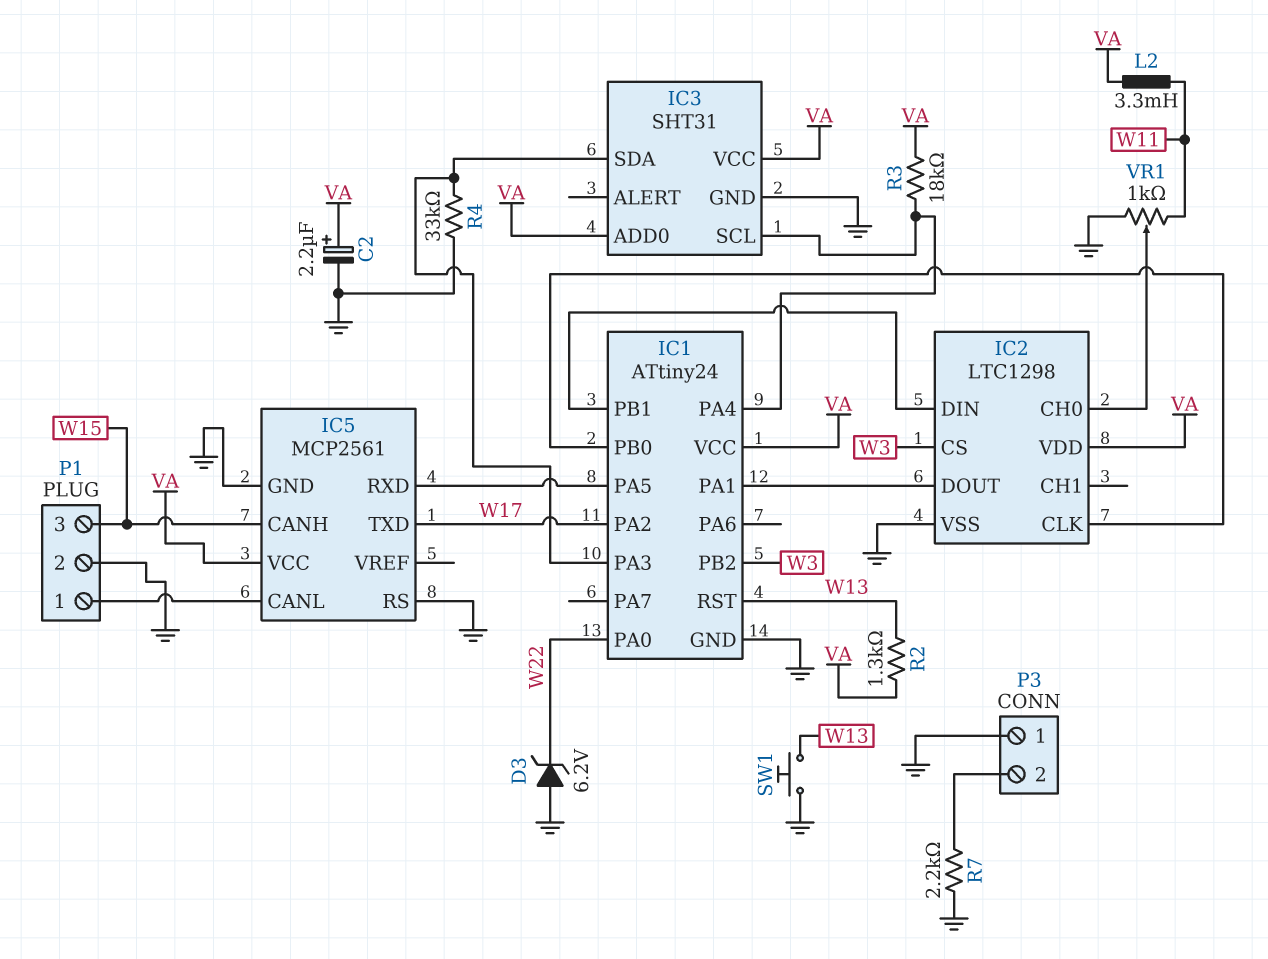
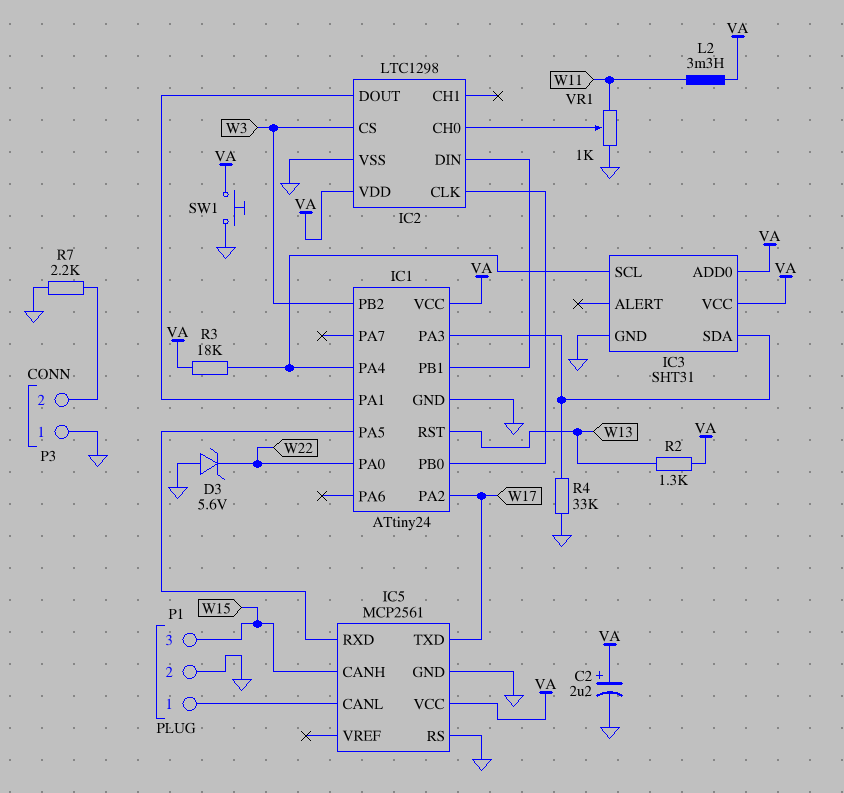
D3: zener 6.2V (A GND, K W22) -> zener 5.6V (A GND, K W22)
SW1: button (GND, W13) -> button (GND, VA)

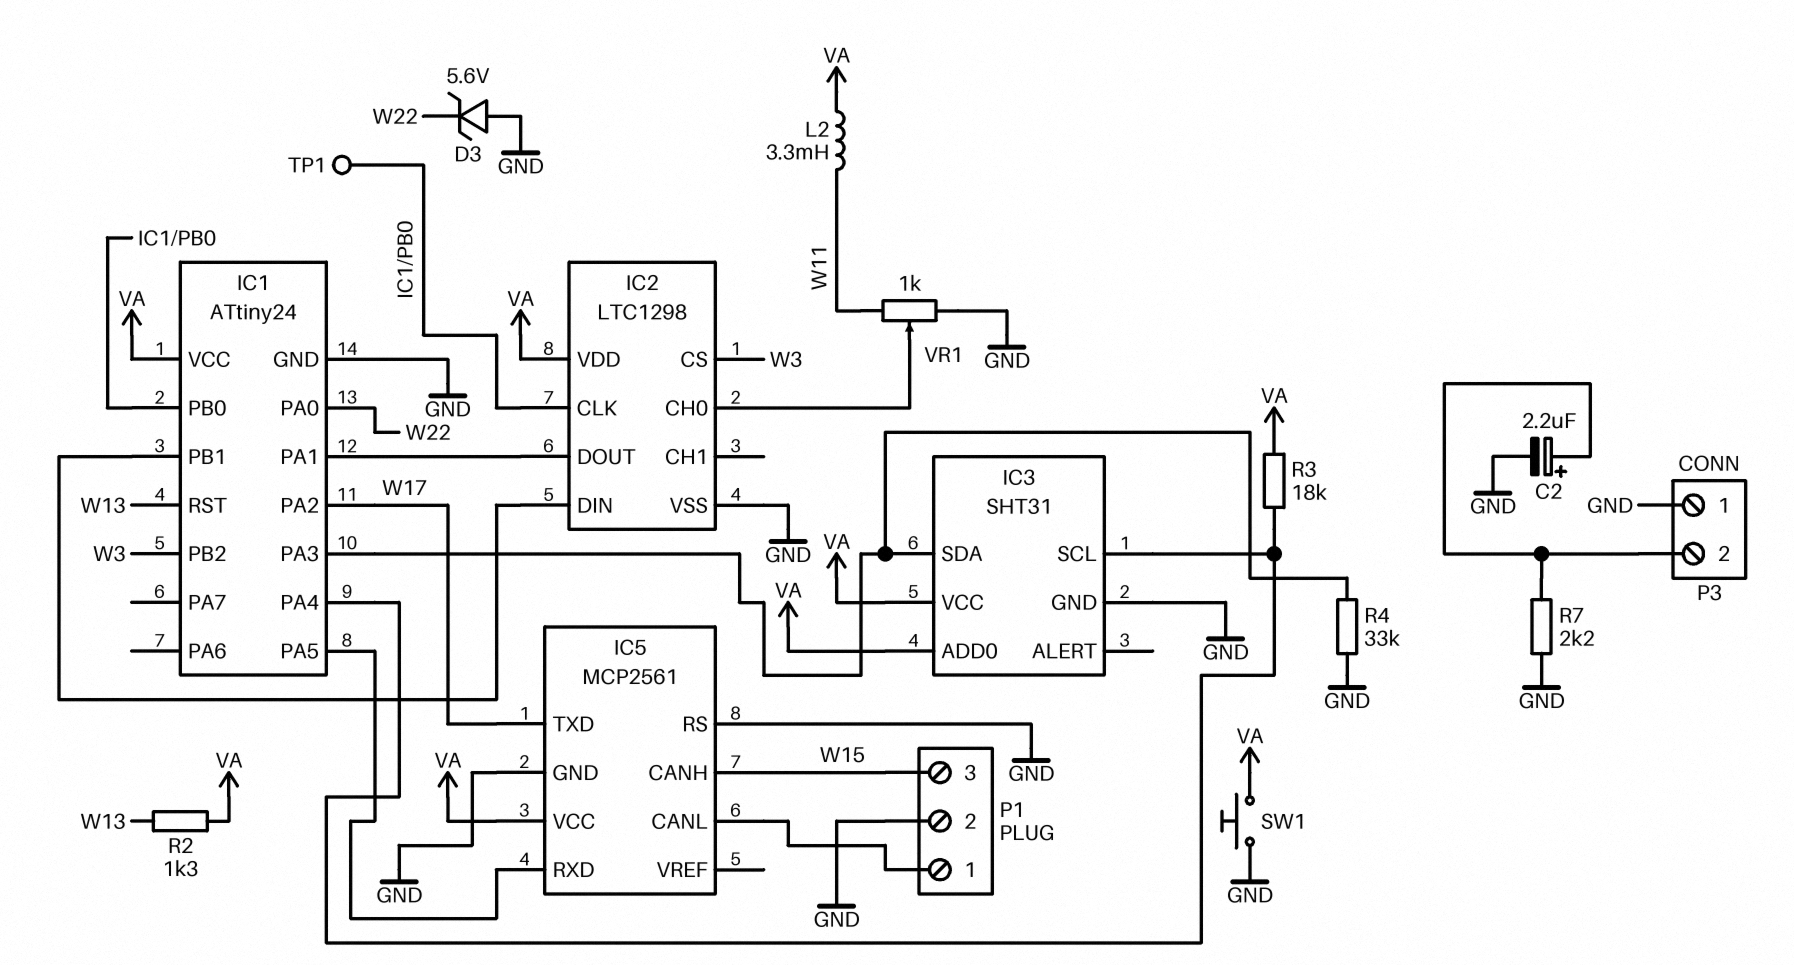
C2: 2.2uF (plus VA, minus GND) -> 2.2uF (plus P3/2, minus GND)
TP1: none -> test point (IC1/PB0)

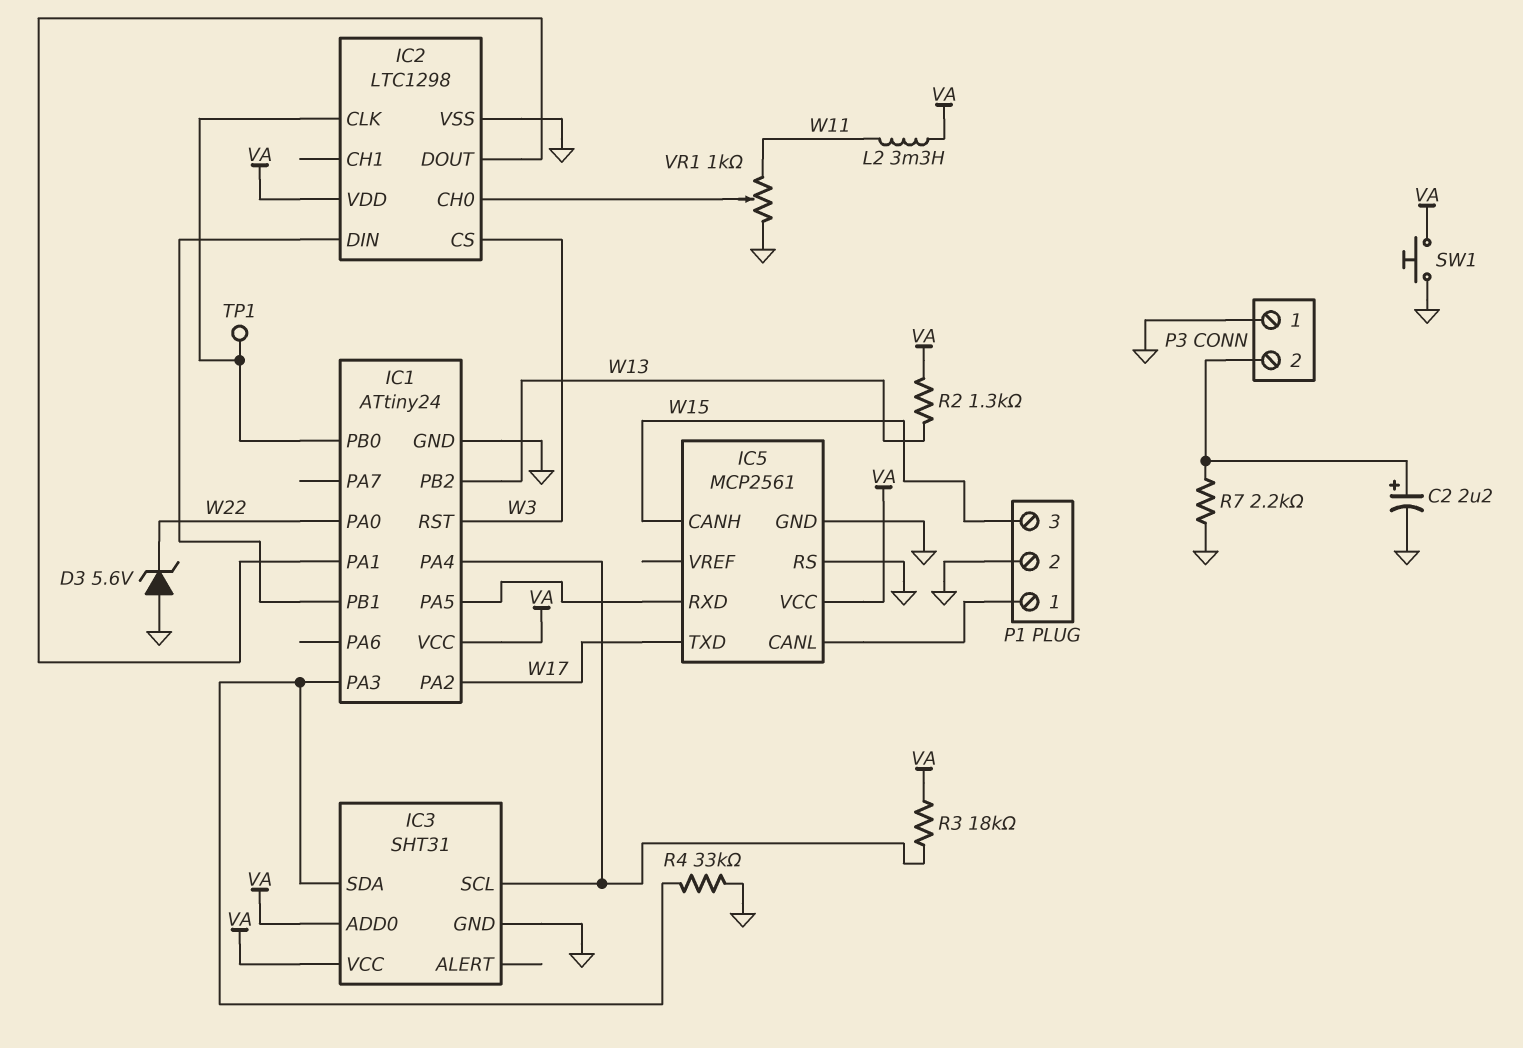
IC1 pin PB2: W3 -> W13
IC1 pin RST: W13 -> W3

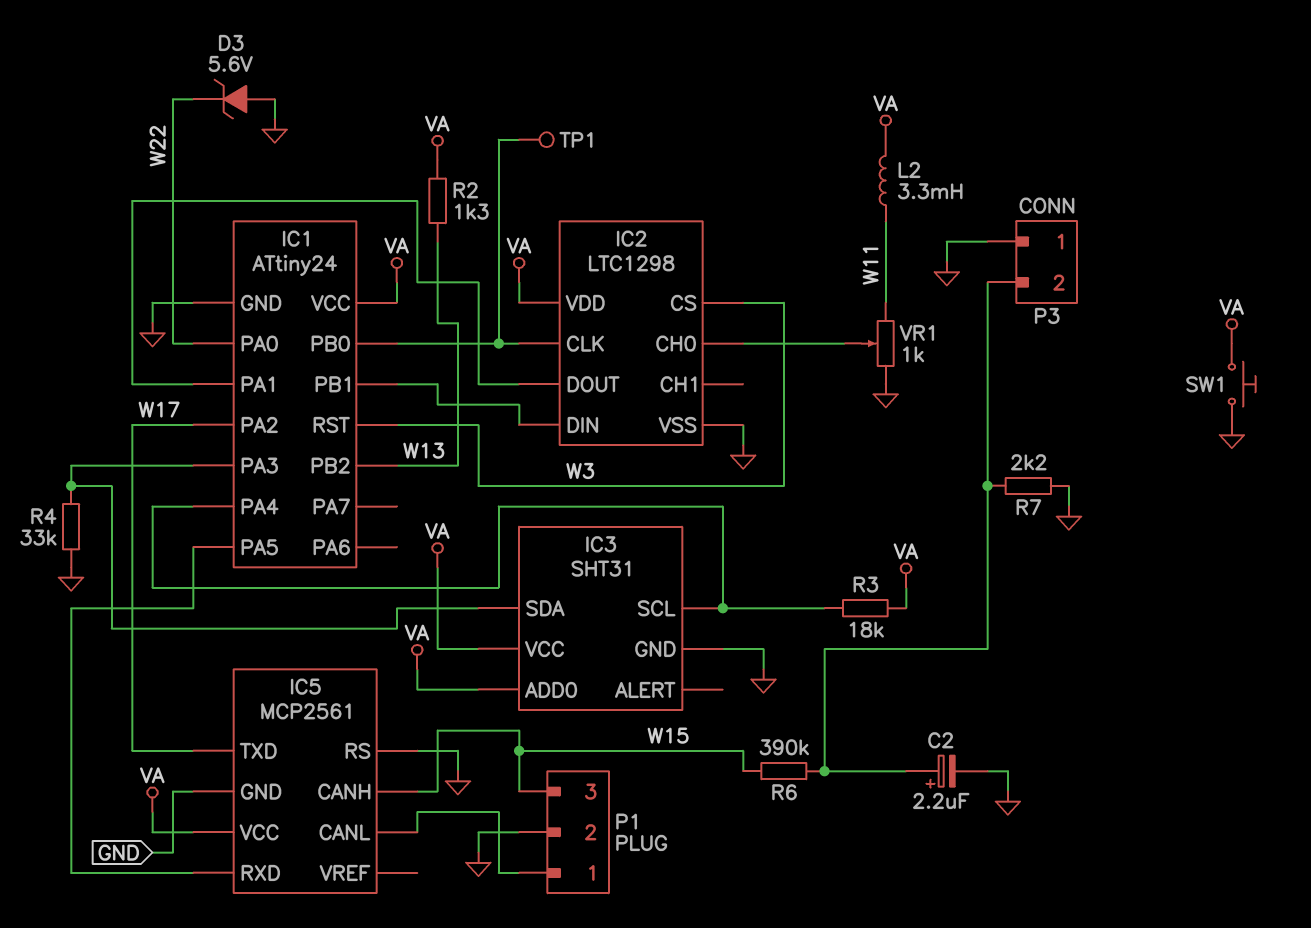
R6: none -> 390k (P3/2, W15)

